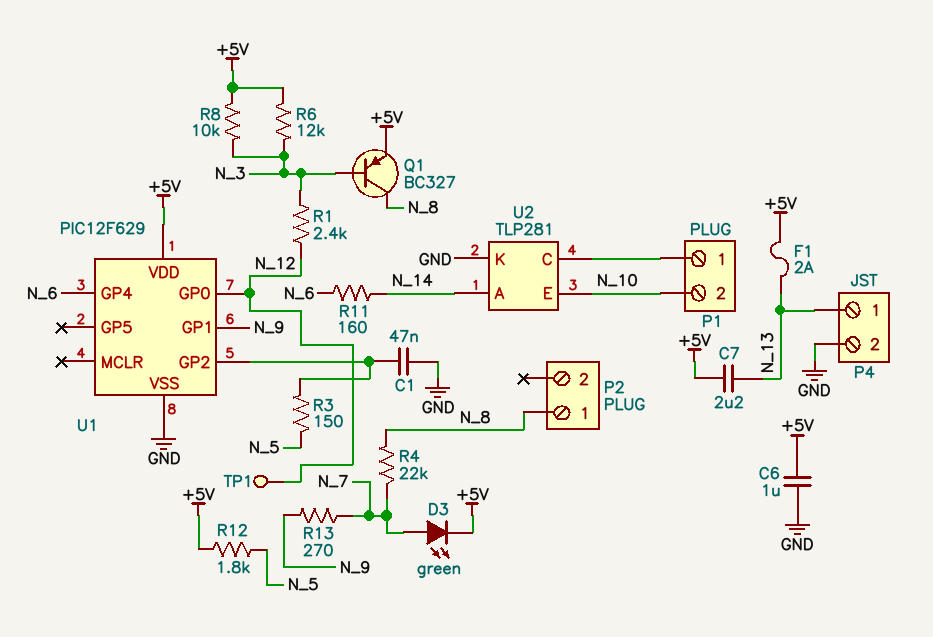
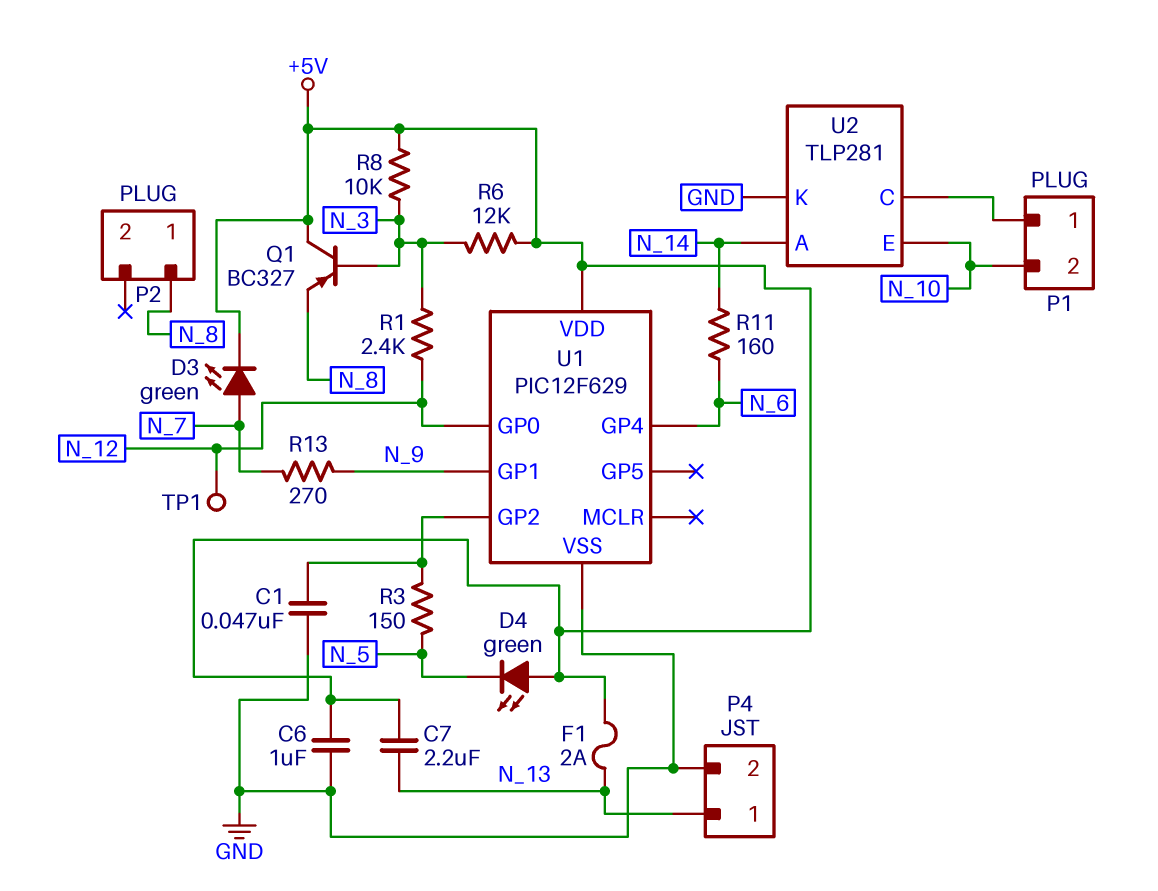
D4: none -> LED green (A +5V, K N_5)
Q1: PNP BC327 (B N_3, C N_8, E +5V) -> PNP BC327 (B N_3, C +5V, E N_8)
R4: 22k (N_7, N_8) -> none
R12: 1.8k (+5V, N_5) -> none

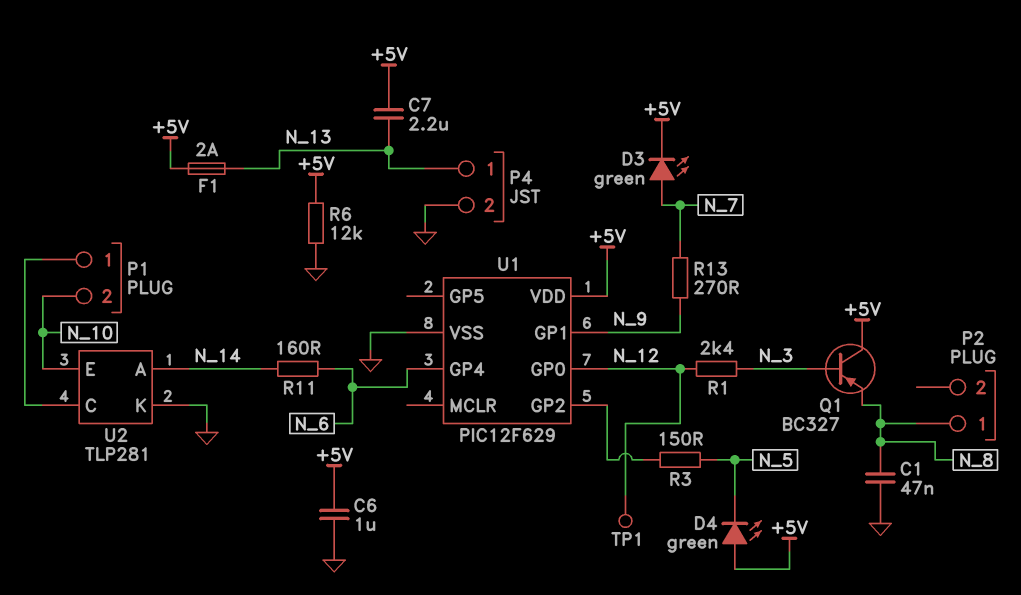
C1: 47nF (GND, U1/GP2) -> 47nF (GND, N_8)
R6: 12k (+5V, N_3) -> 12k (+5V, GND)
R8: 10k (+5V, N_3) -> none

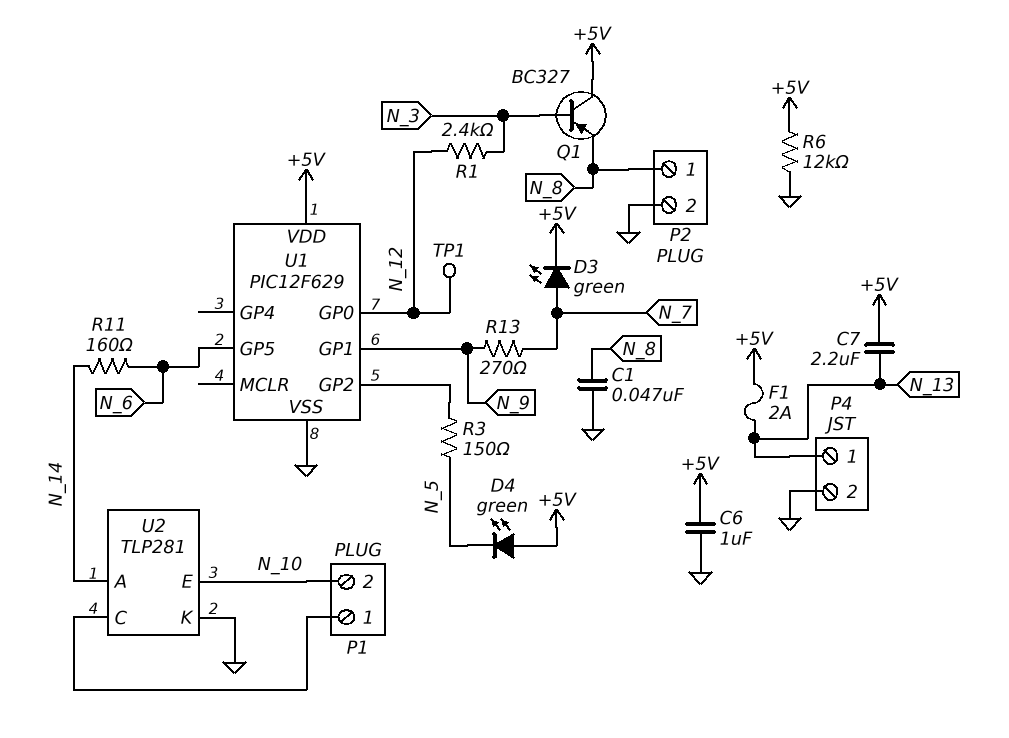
P2 pin 2: none -> GND
U1 pin GP4: N_6 -> none
U1 pin GP5: none -> N_6

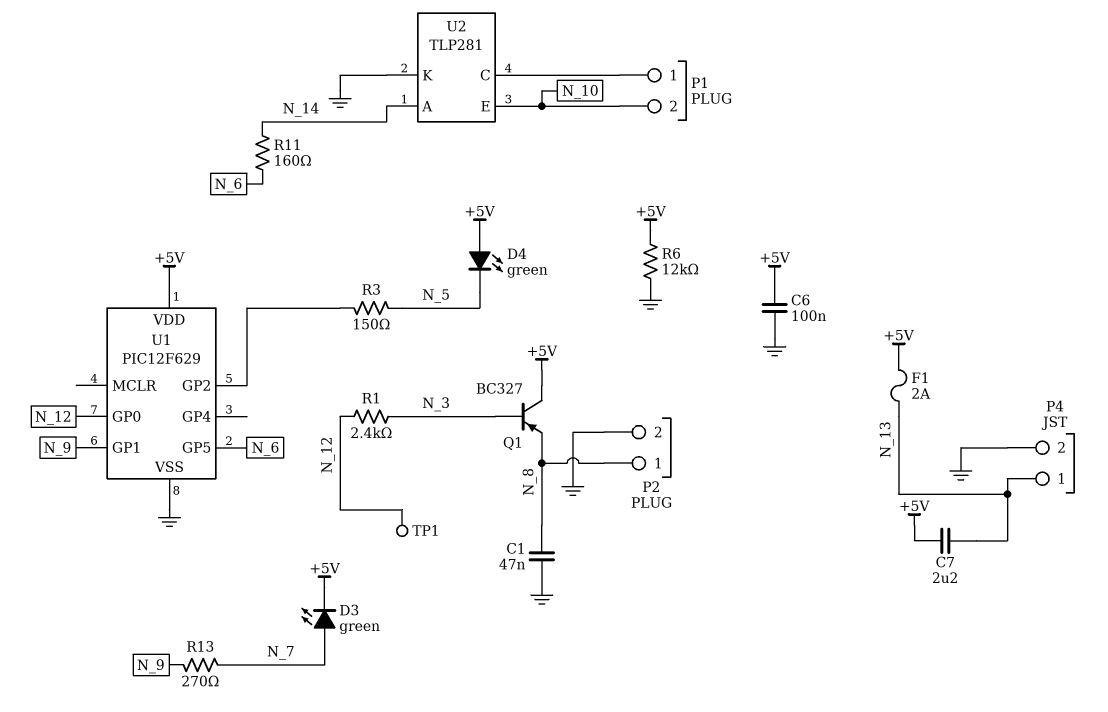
C6: 1uF (+5V, GND) -> 100nF (+5V, GND)

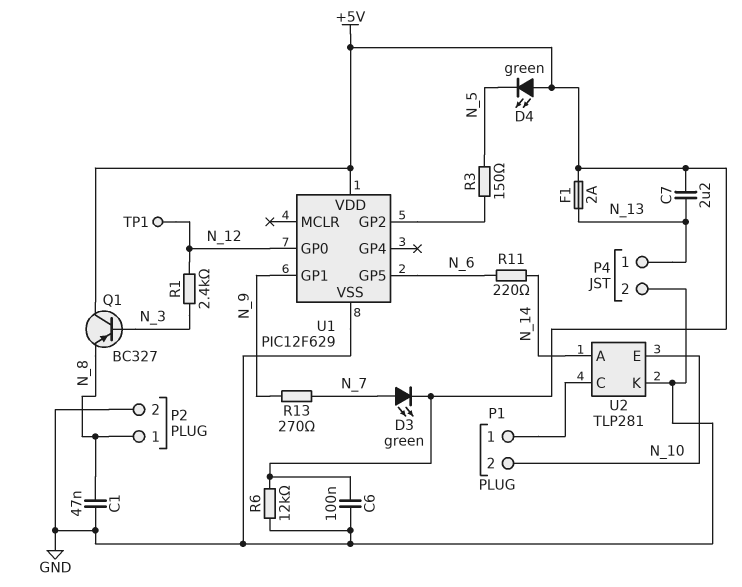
R11: 160 (N_6, N_14) -> 220 (N_6, N_14)

